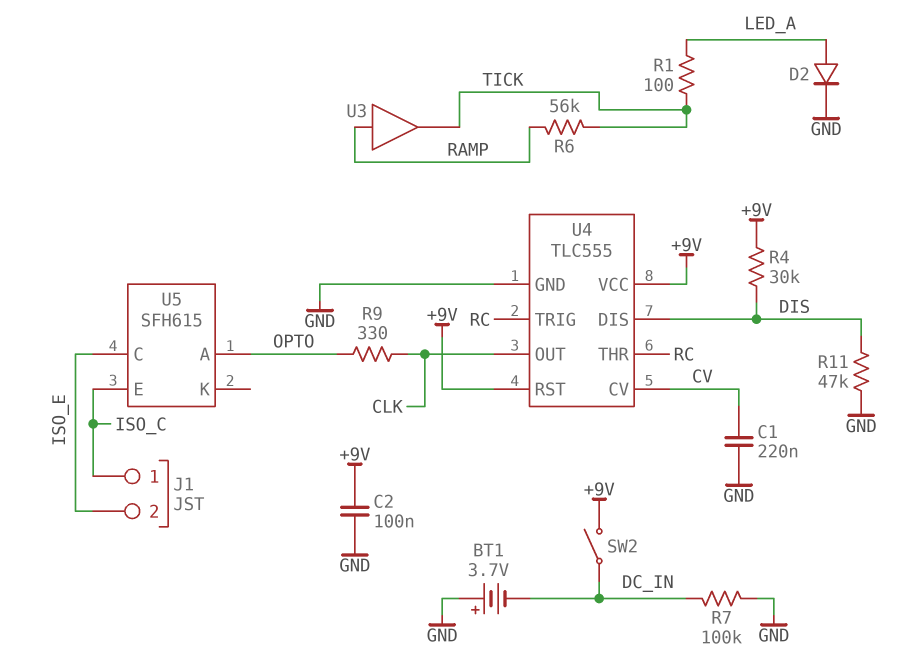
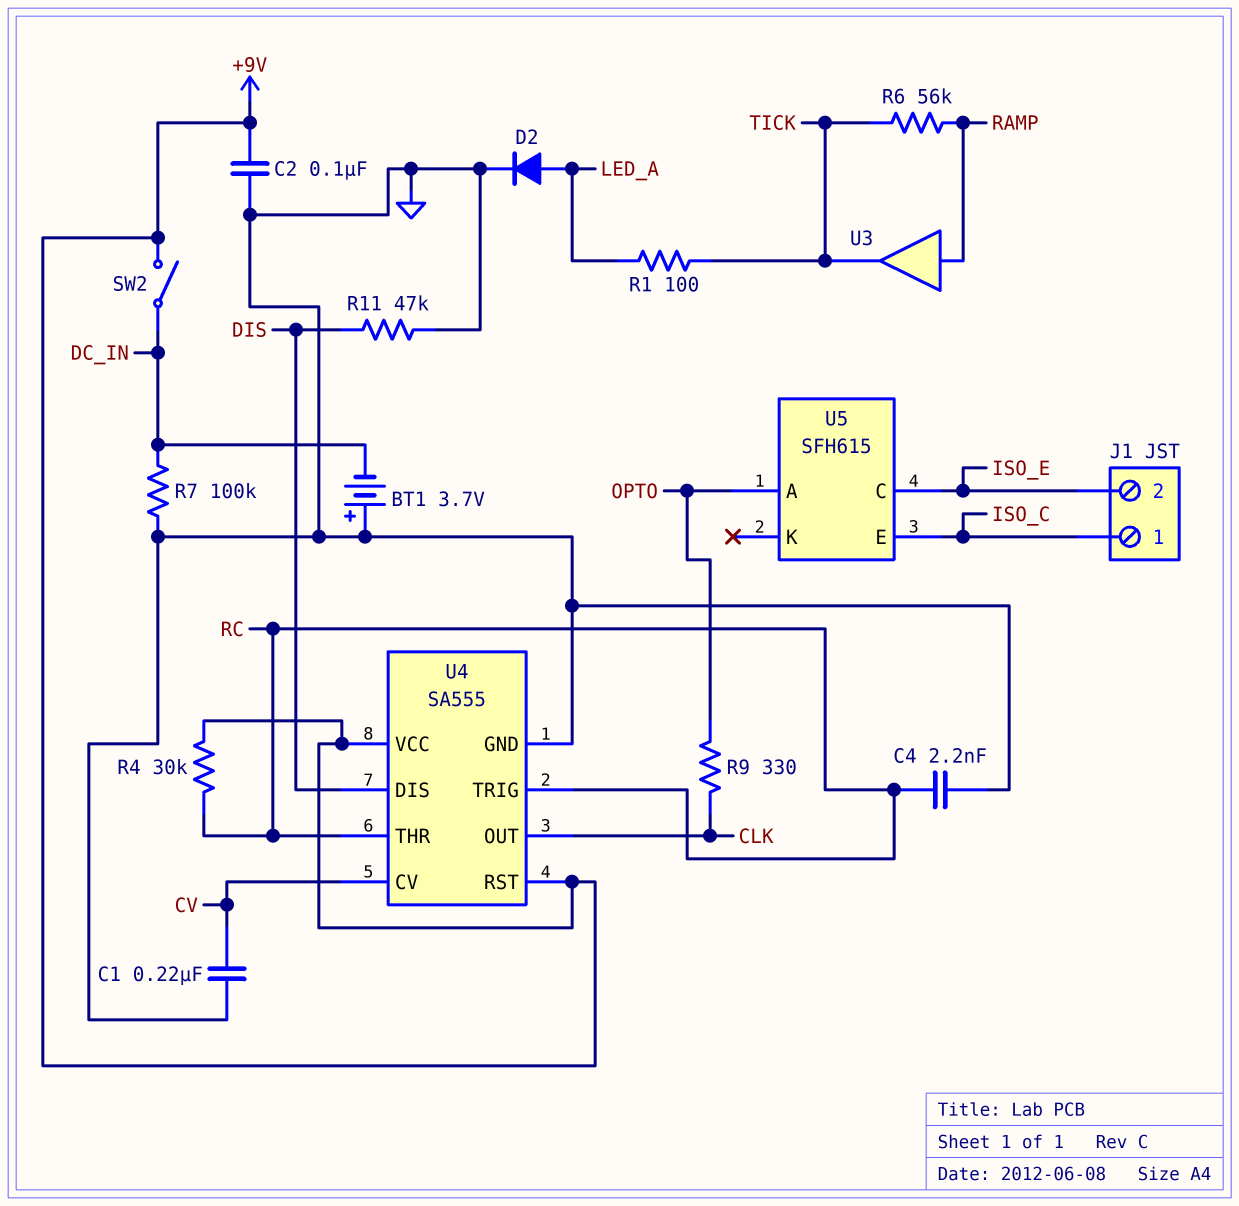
C4: none -> 2.2nF (GND, RC)
R4: 30k (+9V, DIS) -> 30k (+9V, RC)
U4: TLC555 -> SA555

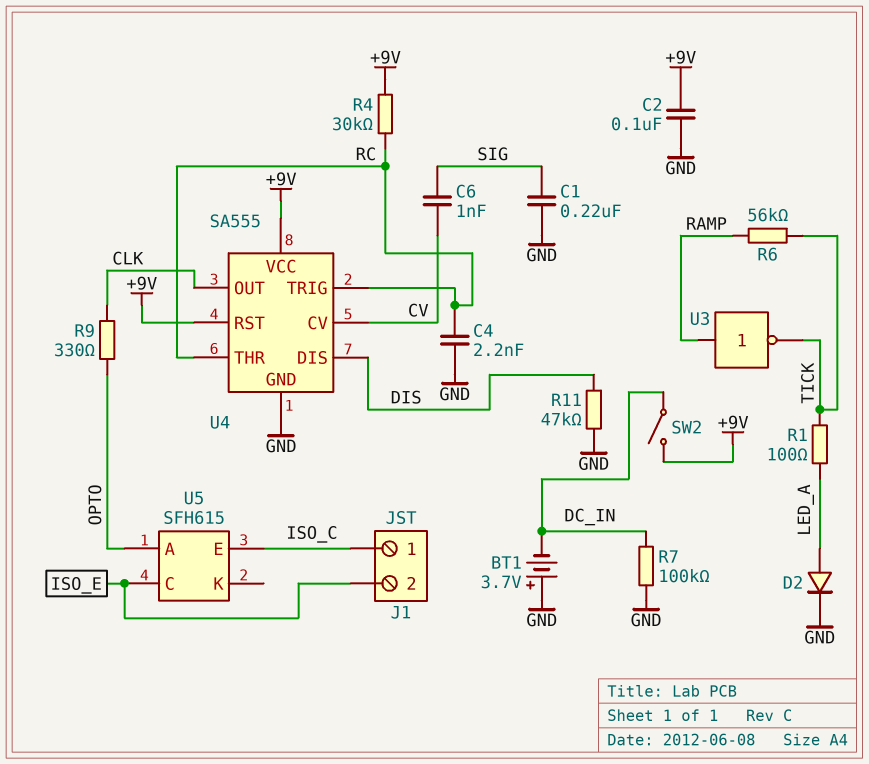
C1: 220nF (CV, GND) -> 220nF (GND, SIG)
C6: none -> 1nF (CV, SIG)
U3: buffer (in RAMP, out TICK) -> NOT (in RAMP, out TICK)

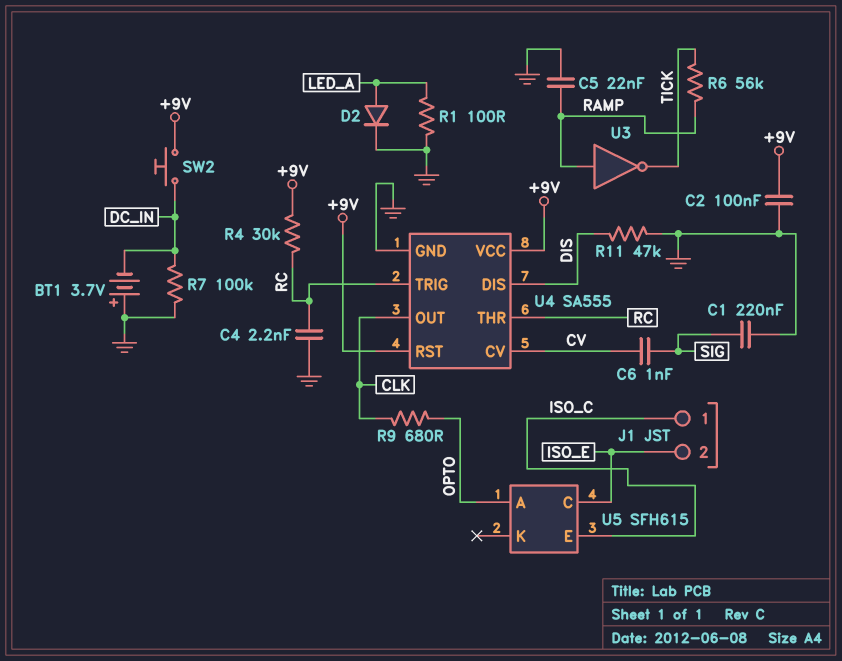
C5: none -> 22nF (GND, RAMP)
R1: 100 (LED_A, TICK) -> 100 (GND, LED_A)
R9: 330 (CLK, OPTO) -> 680 (CLK, OPTO)
SW2: switch (+9V, DC_IN) -> button (+9V, DC_IN)

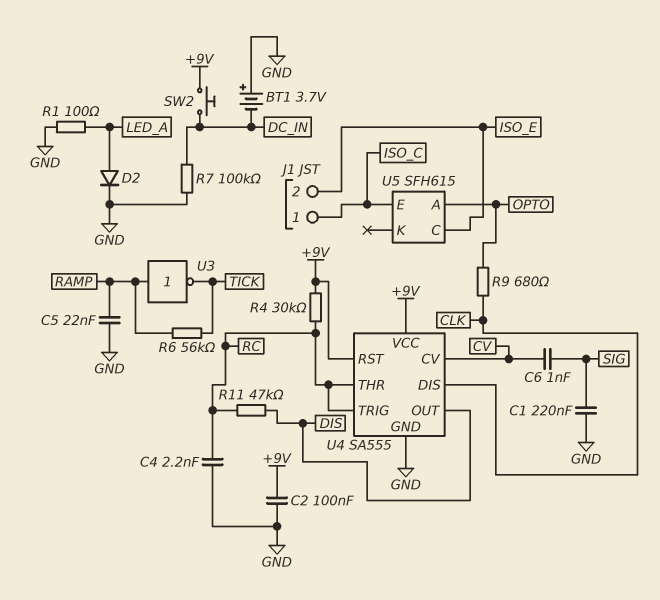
R11: 47k (DIS, GND) -> 47k (DIS, RC)
U4 pin DIS: DIS -> CLK
U4 pin OUT: CLK -> DIS

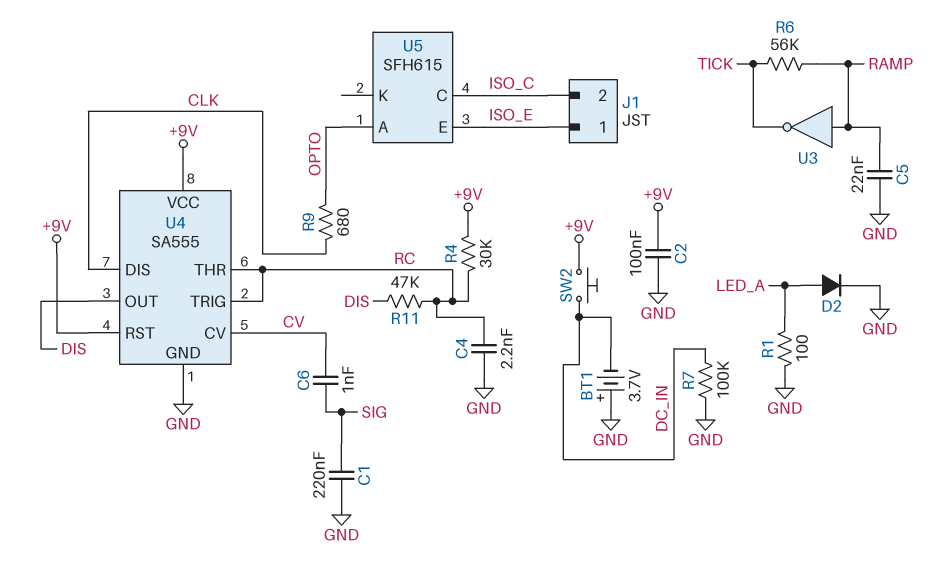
J1 pin 1: ISO_C -> ISO_E
J1 pin 2: ISO_E -> ISO_C
U5 pin C: ISO_E -> ISO_C
U5 pin E: ISO_C -> ISO_E

